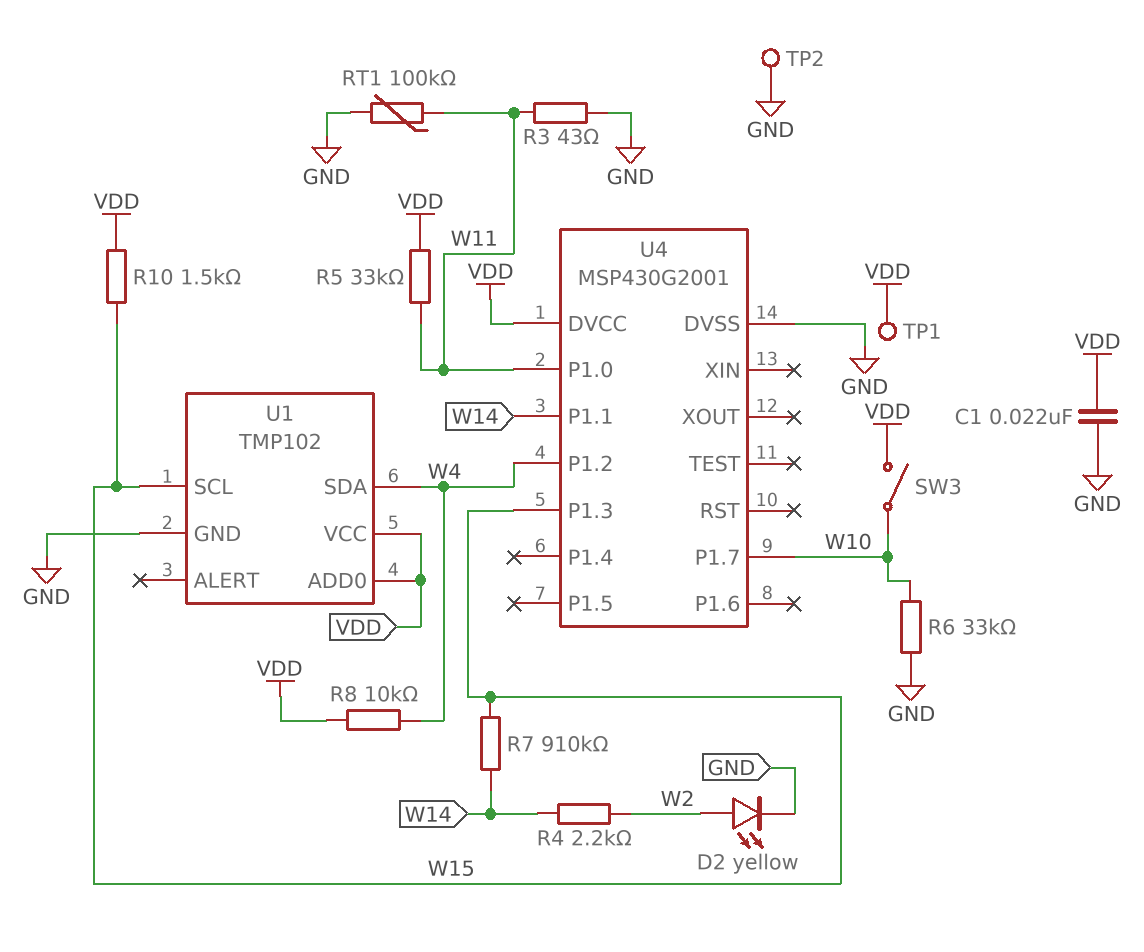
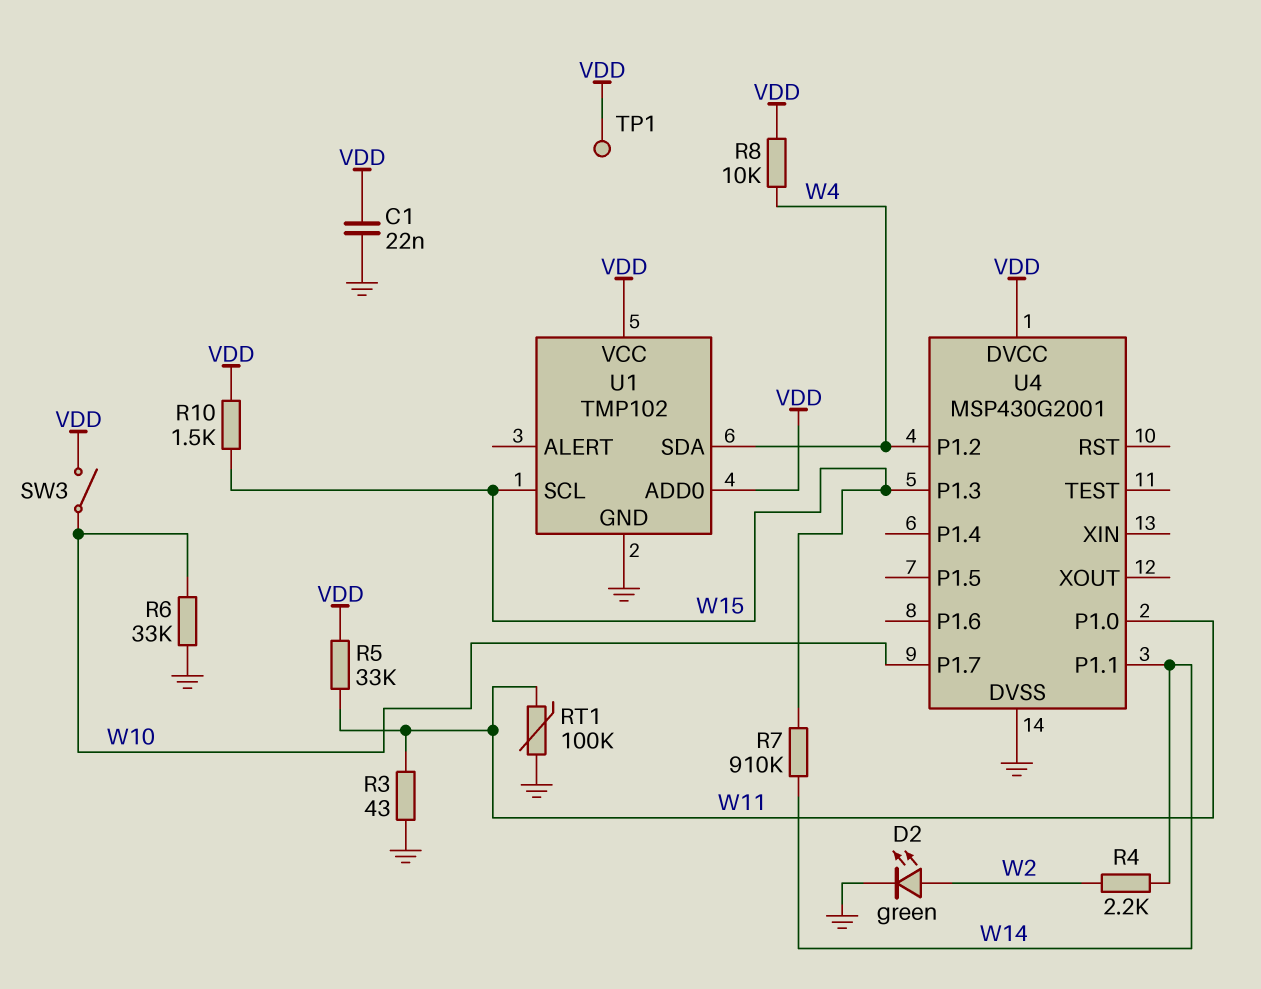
D2: LED yellow (A W2, K GND) -> LED green (A W2, K GND)
TP2: test point (GND) -> none

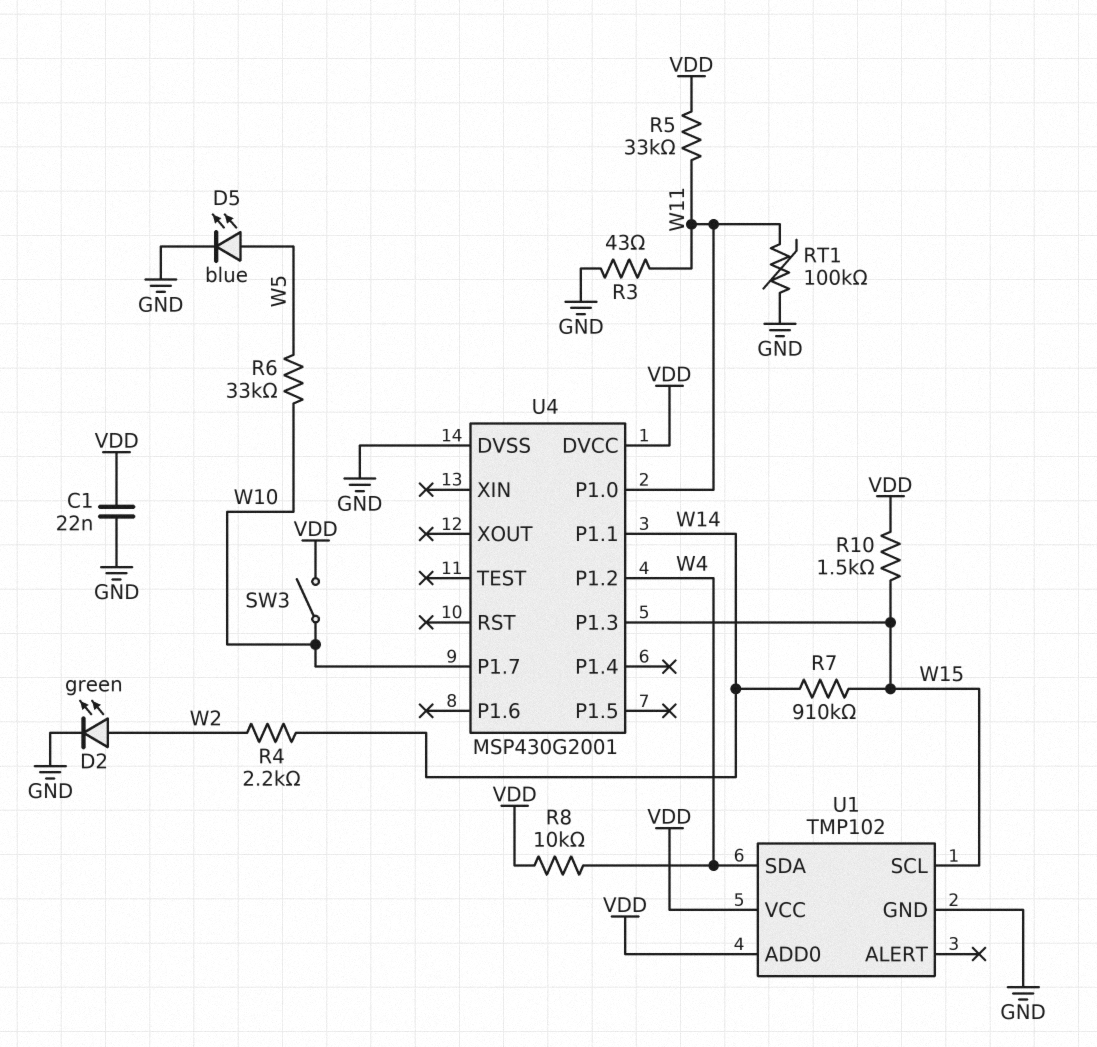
D5: none -> LED blue (A W5, K GND)
R6: 33k (GND, W10) -> 33k (W5, W10)
TP1: test point (VDD) -> none

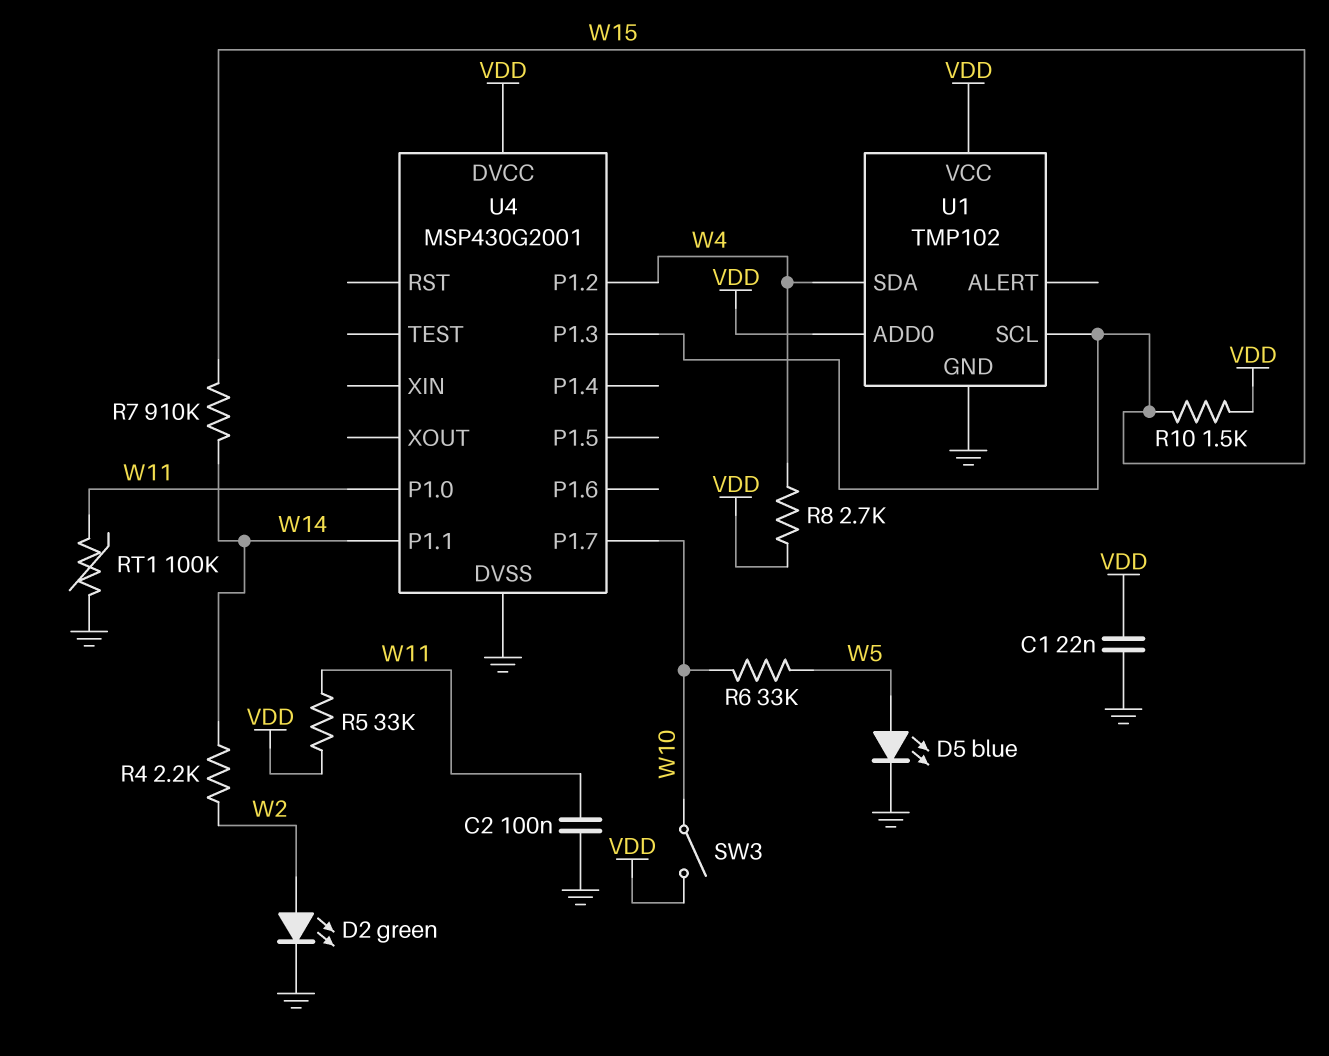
C2: none -> 100nF (GND, W11)
R3: 43 (GND, W11) -> none
R8: 10k (VDD, W4) -> 2.7k (VDD, W4)

